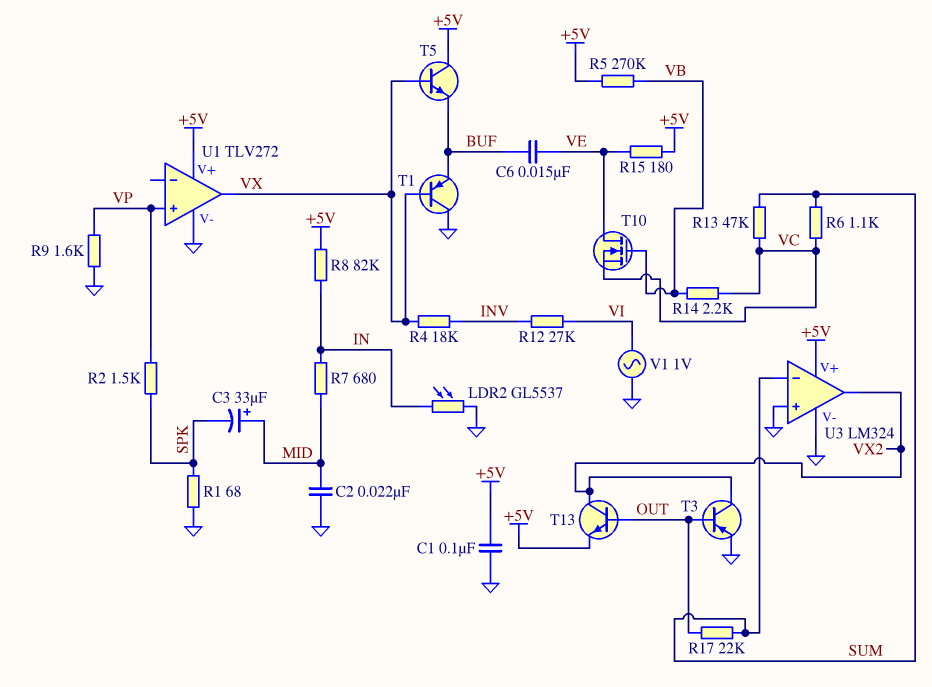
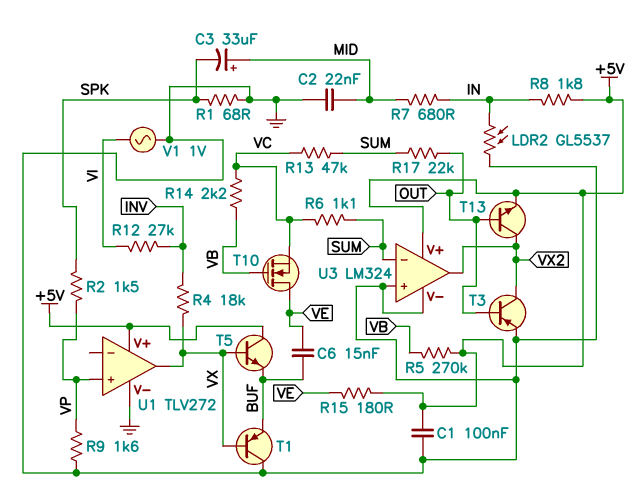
R8: 82k (+5V, IN) -> 1.8k (+5V, IN)

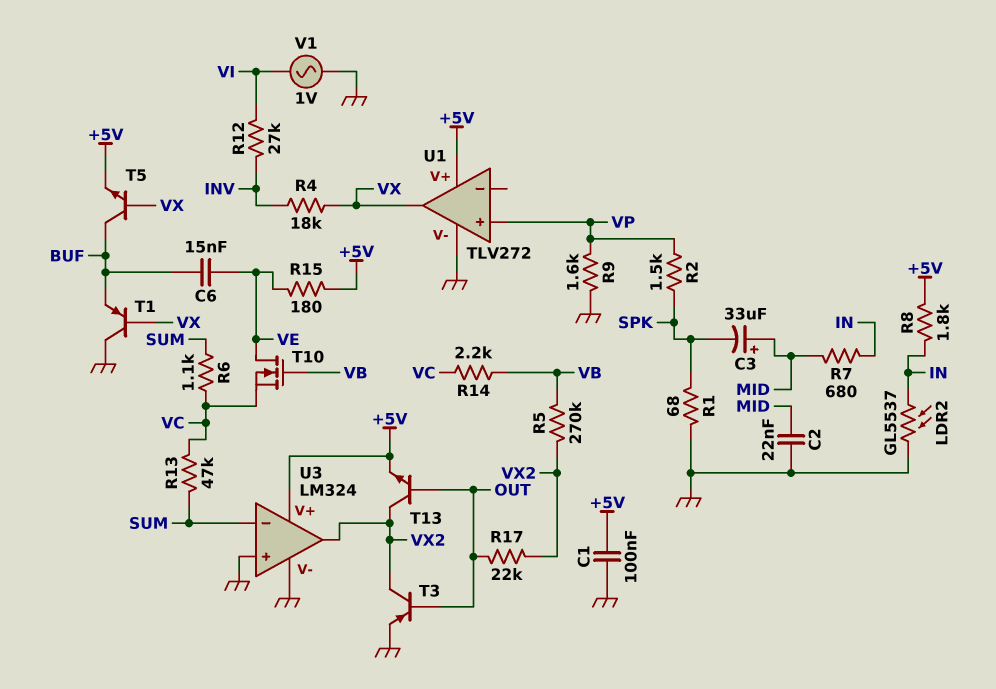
R5: 270k (+5V, VB) -> 270k (VB, VX2)
R17: 22k (OUT, SUM) -> 22k (OUT, VX2)
T5: NPN (B VX, C +5V, E BUF) -> NPN (B VX, C BUF, E +5V)

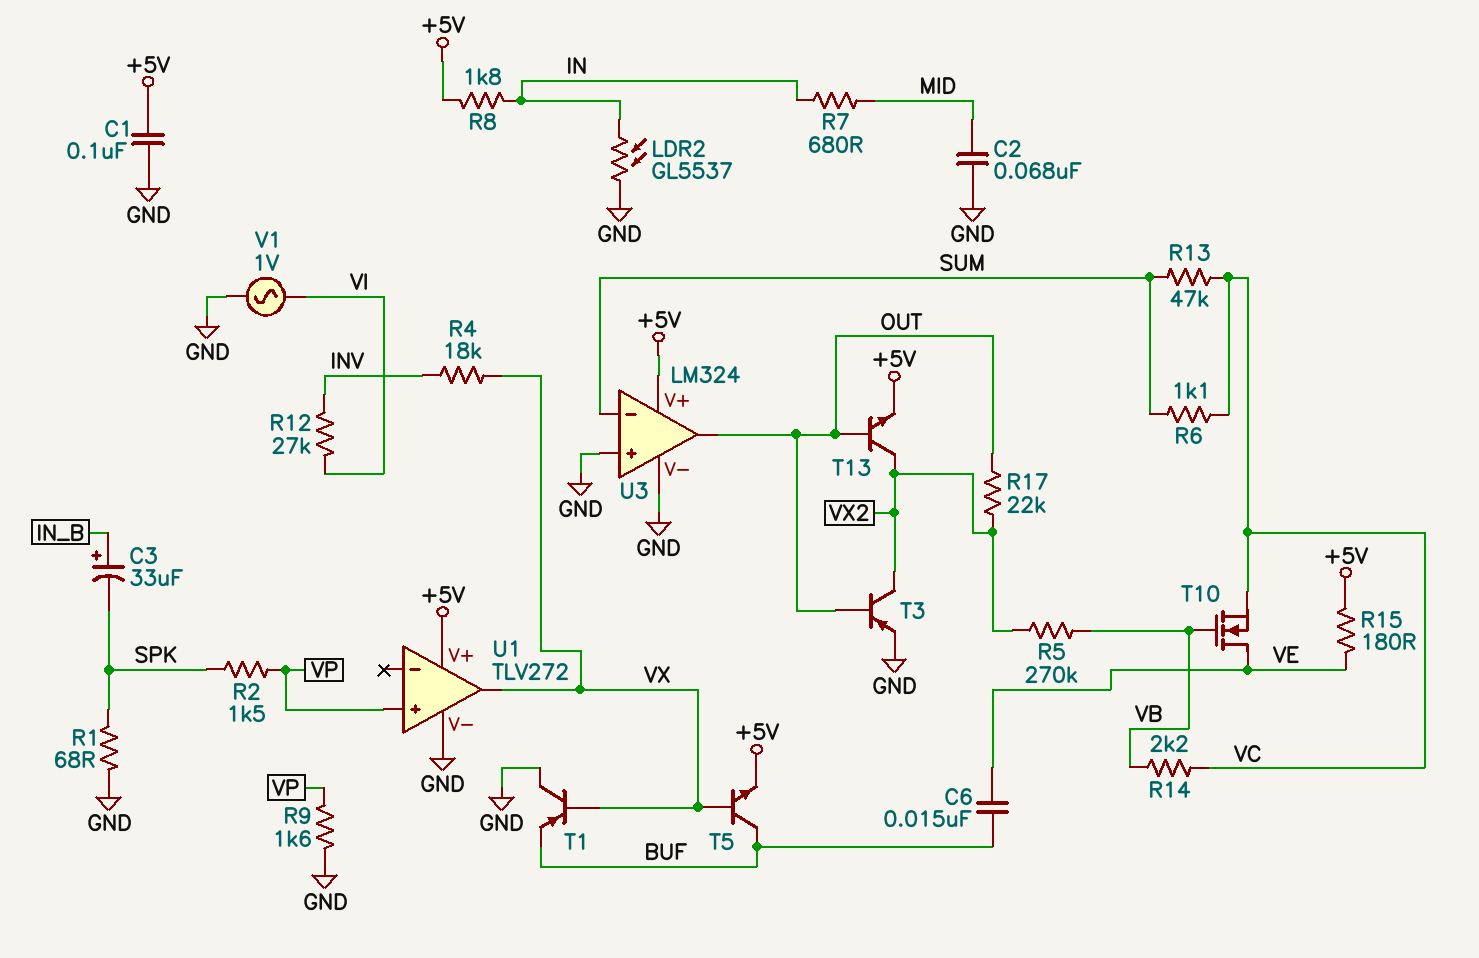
C2: 22nF (GND, MID) -> 68nF (GND, MID)
C3: 33uF (plus MID, minus SPK) -> 33uF (plus IN_B, minus SPK)
U3 pin out: VX2 -> OUT

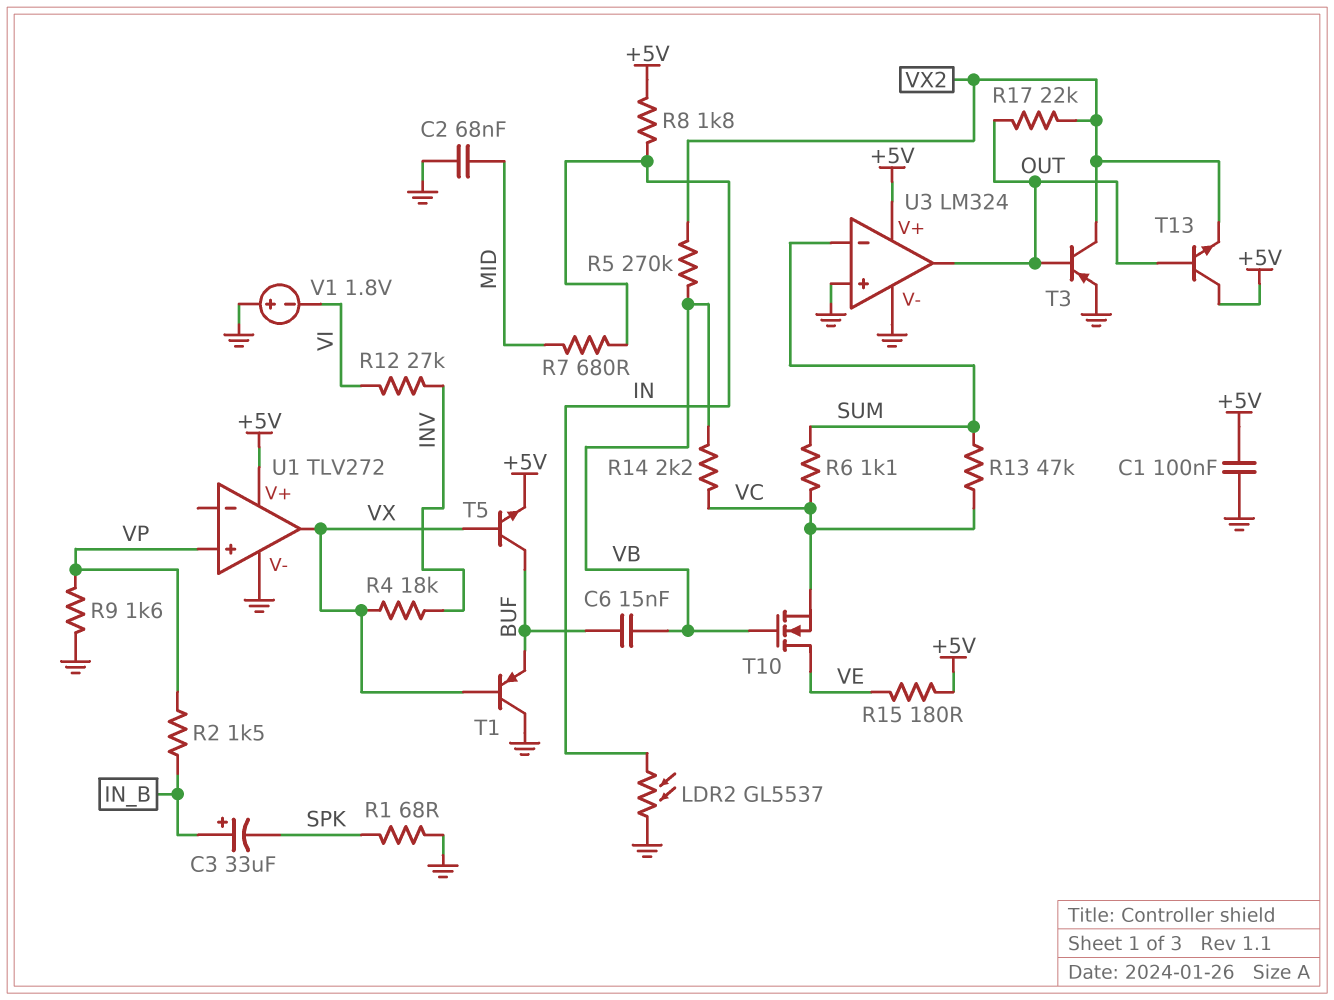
C6: 15nF (BUF, VE) -> 15nF (BUF, VB)
R2: 1.5k (SPK, VP) -> 1.5k (IN_B, VP)
T13: NPN (B OUT, C VX2, E +5V) -> NPN (B OUT, C +5V, E VX2)
V1: AC 1V (GND, VI) -> 1.8V (plus GND, minus VI)

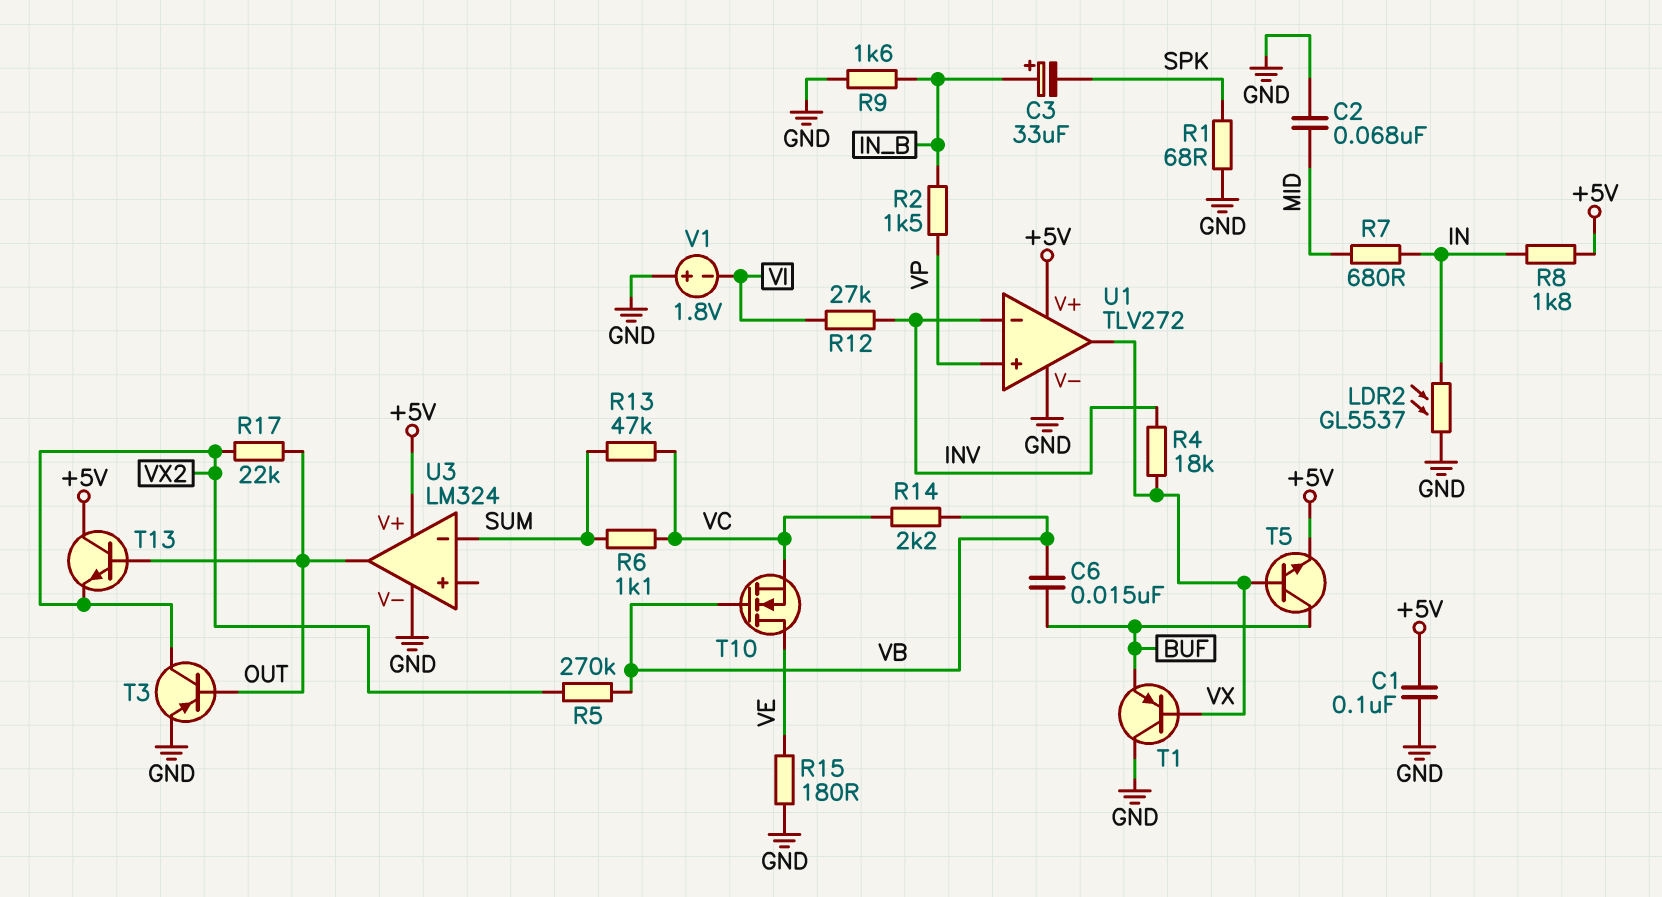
R9: 1.6k (GND, VP) -> 1.6k (GND, IN_B)
R15: 180 (+5V, VE) -> 180 (GND, VE)
U1 pin in-: none -> INV
U3 pin in+: GND -> none

